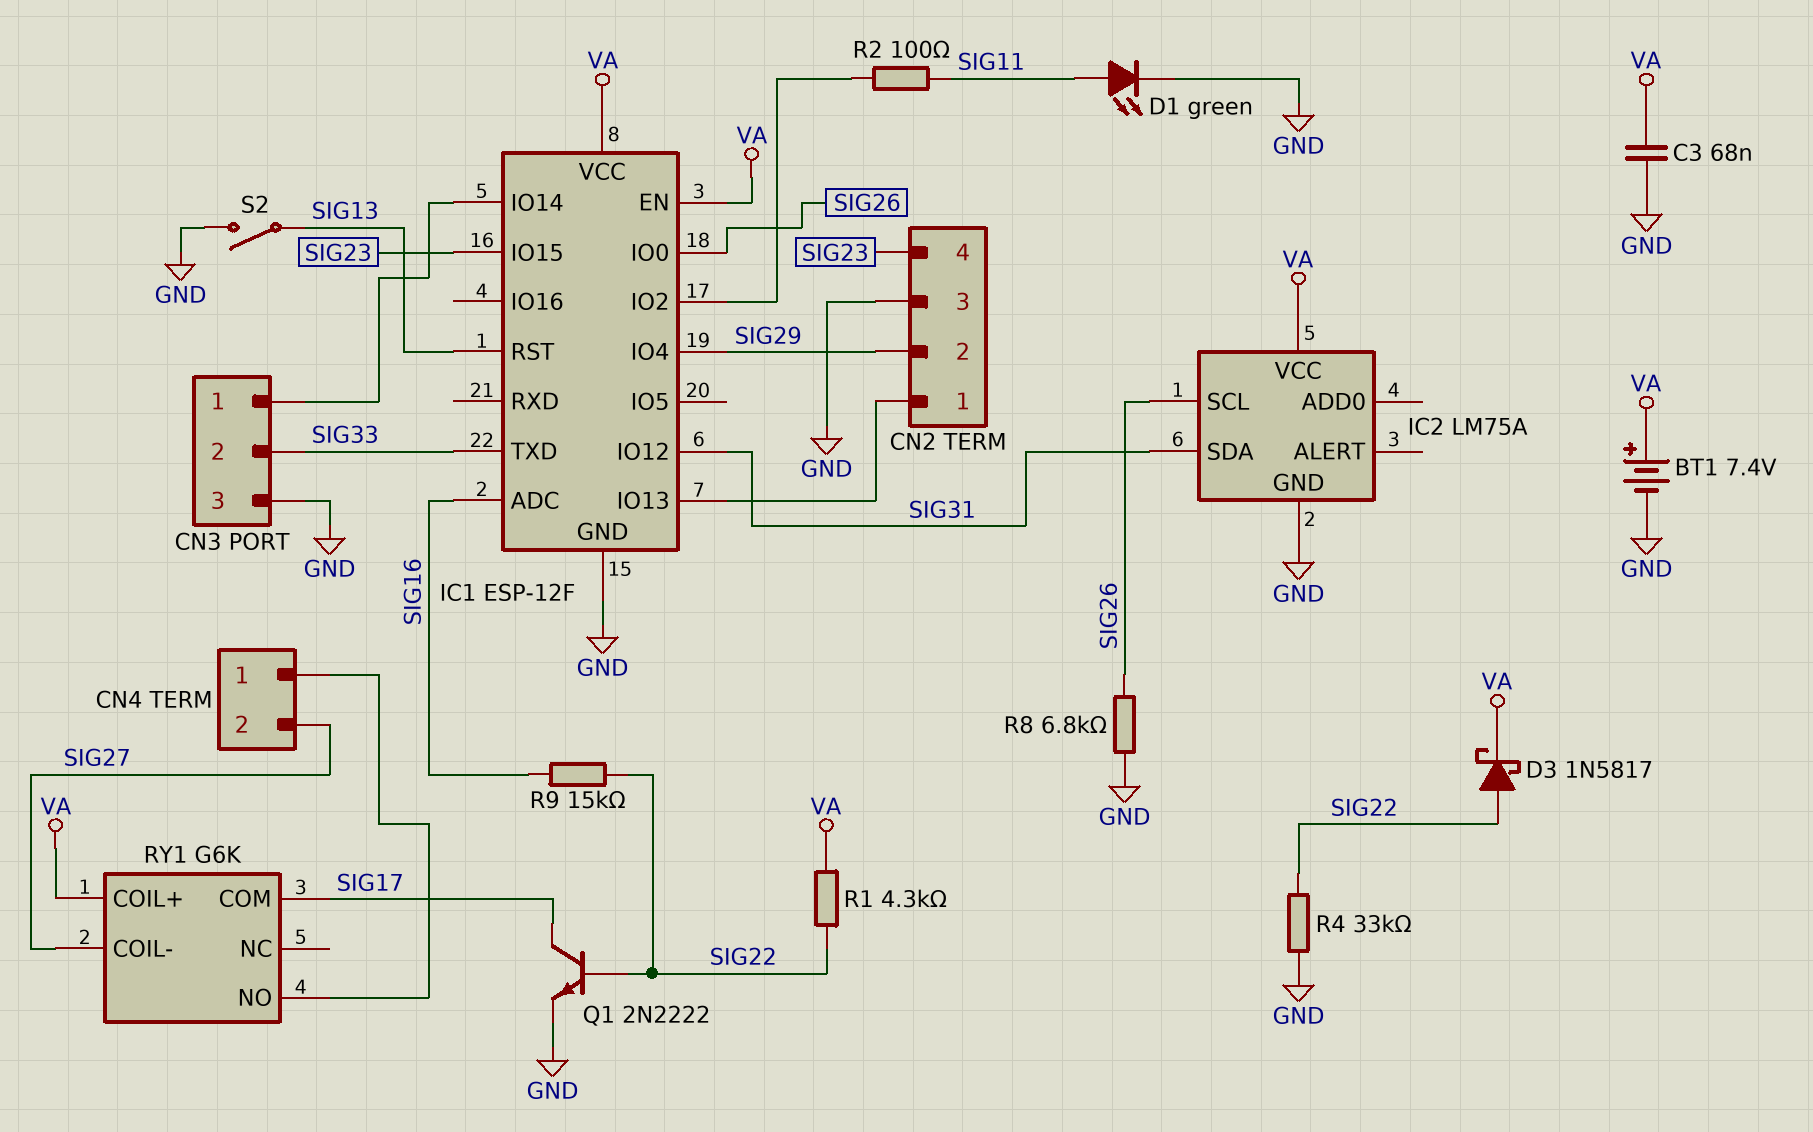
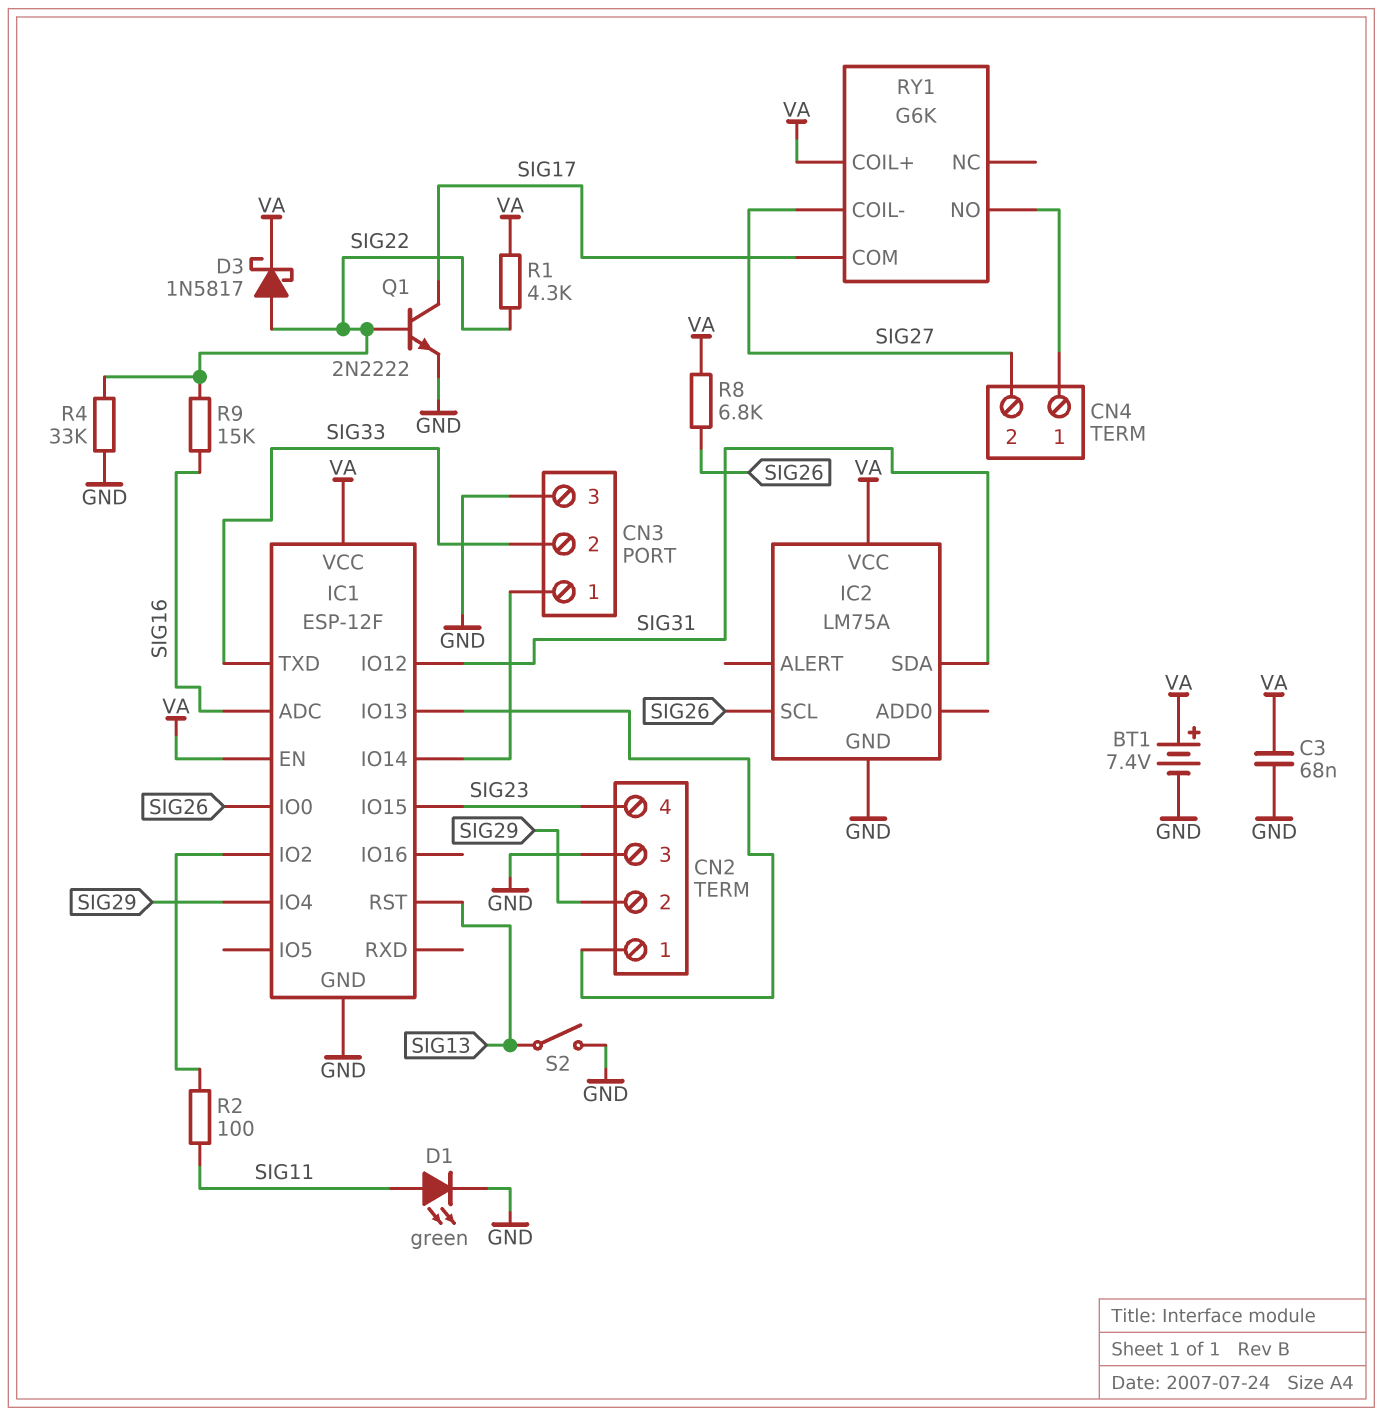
R8: 6.8k (GND, SIG26) -> 6.8k (SIG26, VA)

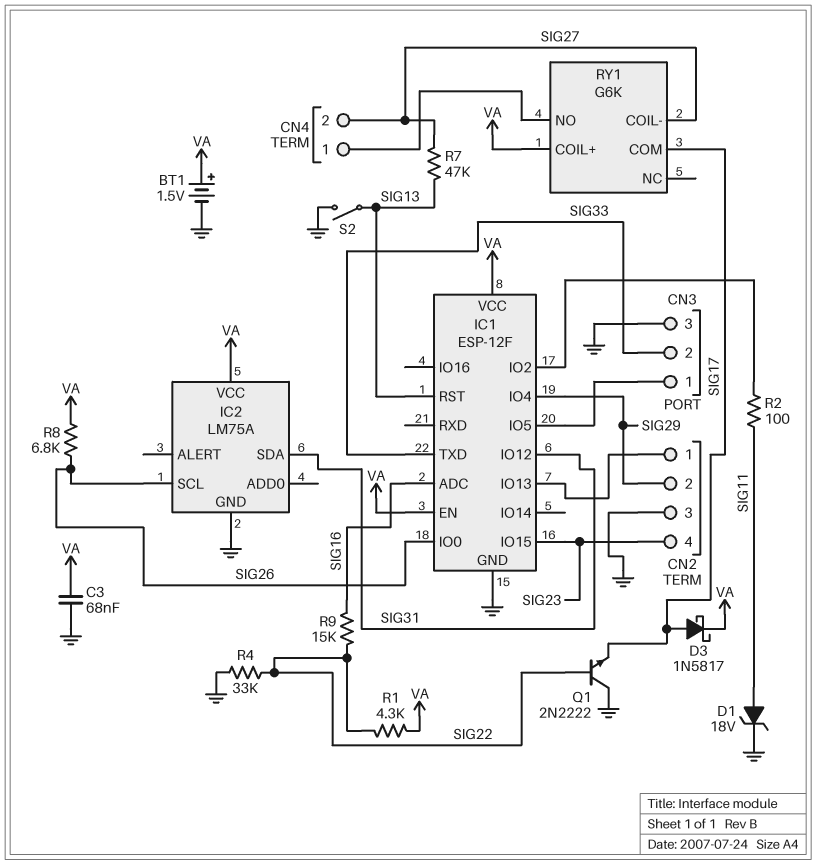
BT1: 7.4V (plus VA, minus GND) -> 1.5V (plus VA, minus GND)
D1: LED green (A SIG11, K GND) -> zener 18V (A SIG11, K GND)
D3: schottky 1N5817 (A SIG22, K VA) -> schottky 1N5817 (A SIG17, K VA)
IC1 pin IO5: none -> CN3/1
IC1 pin IO14: CN3/1 -> none
Q1: NPN 2N2222 (B SIG22, C SIG17, E GND) -> NPN 2N2222 (B SIG22, C GND, E SIG17)
R7: none -> 47k (SIG13, SIG27)

